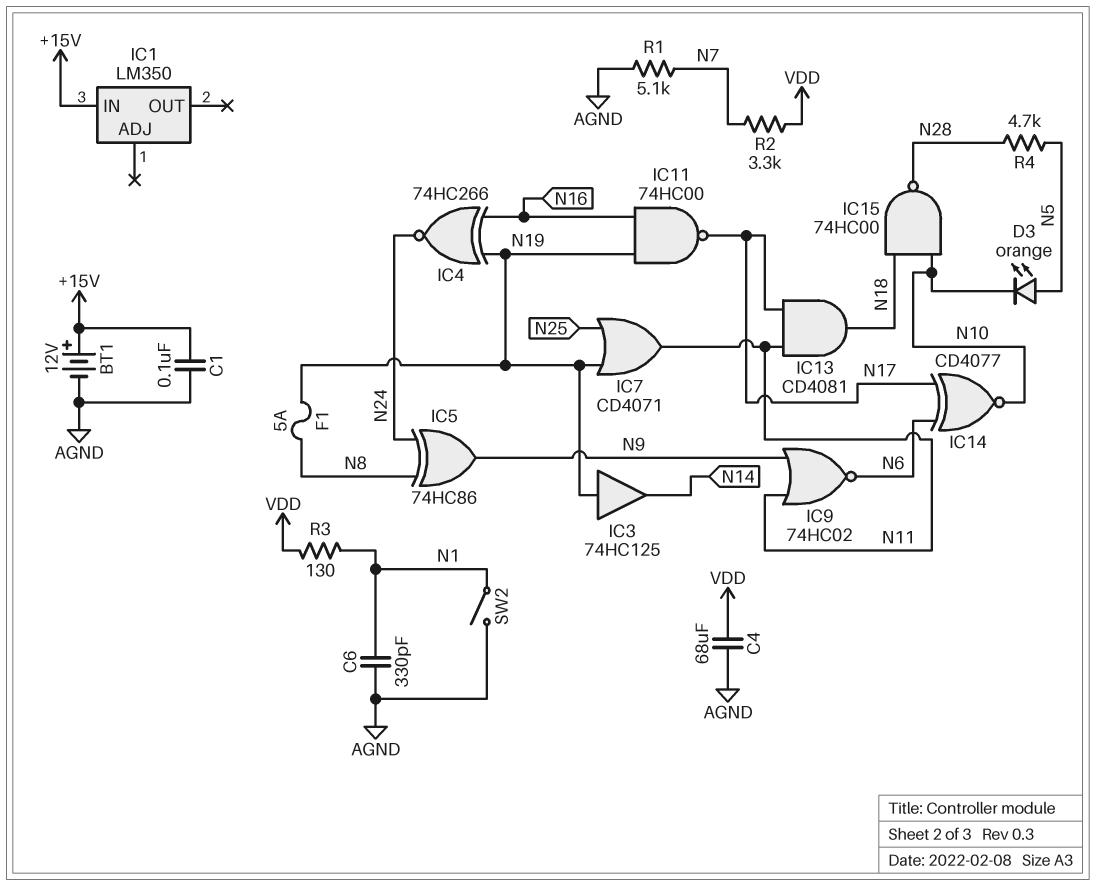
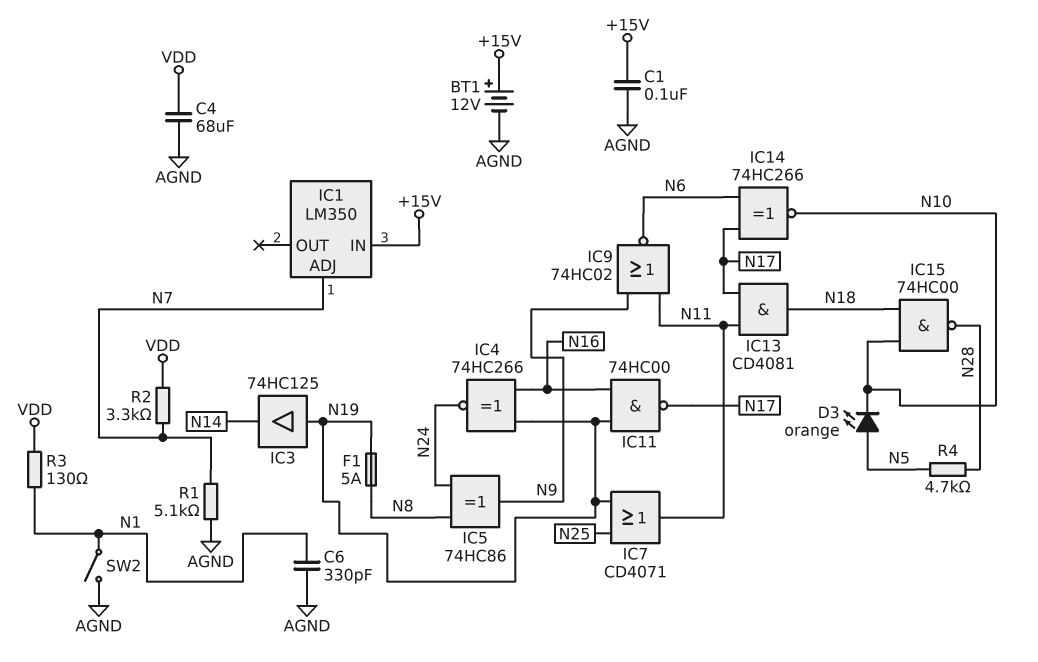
IC1 pin ADJ: none -> N7
IC14: XNOR CD4077 (in N6, in N17, out N10) -> XNOR 74HC266 (in N6, in N17, out N10)

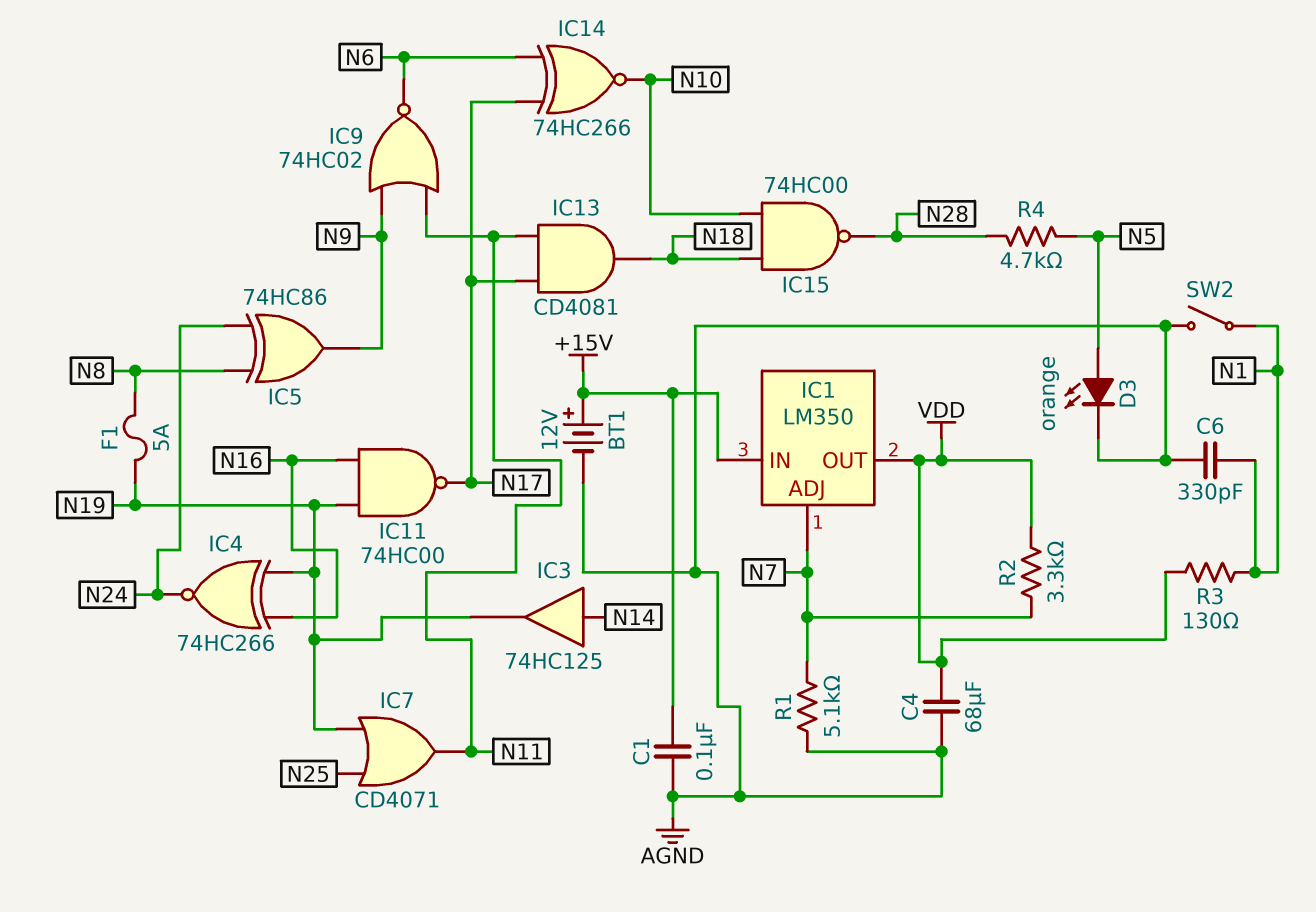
D3: LED orange (A N5, K N10) -> LED orange (A N5, K AGND)
IC1 pin OUT: none -> VDD
IC3: buffer 74HC125 (in N19, out N14) -> buffer 74HC125 (in N14, out N19)

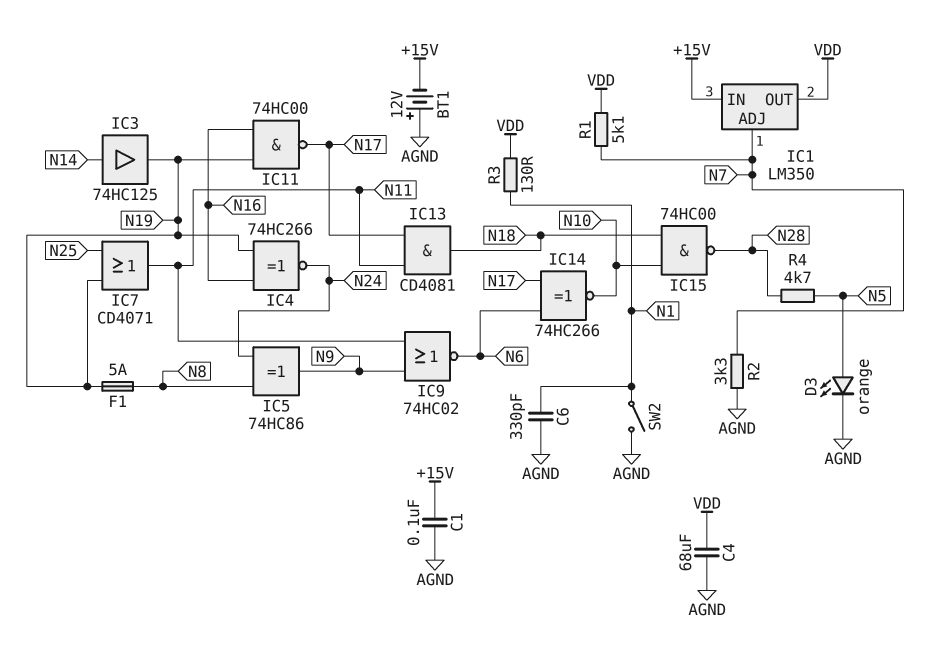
BT1: 12V (plus +15V, minus AGND) -> 12V (plus AGND, minus +15V)
R1: 5.1k (AGND, N7) -> 5.1k (N7, VDD)
R2: 3.3k (N7, VDD) -> 3.3k (AGND, N7)

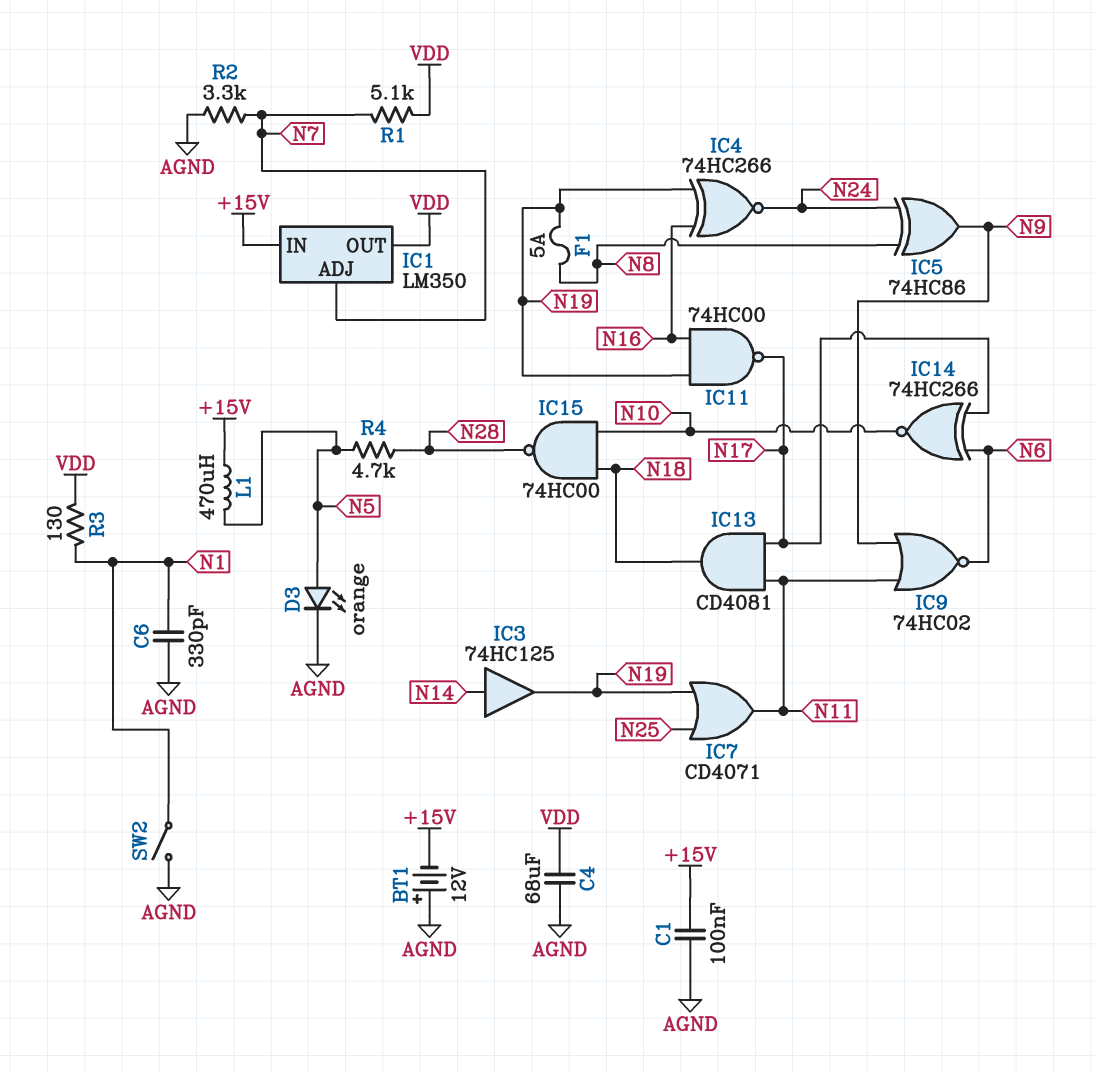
L1: none -> 470uH (+15V, N5)

